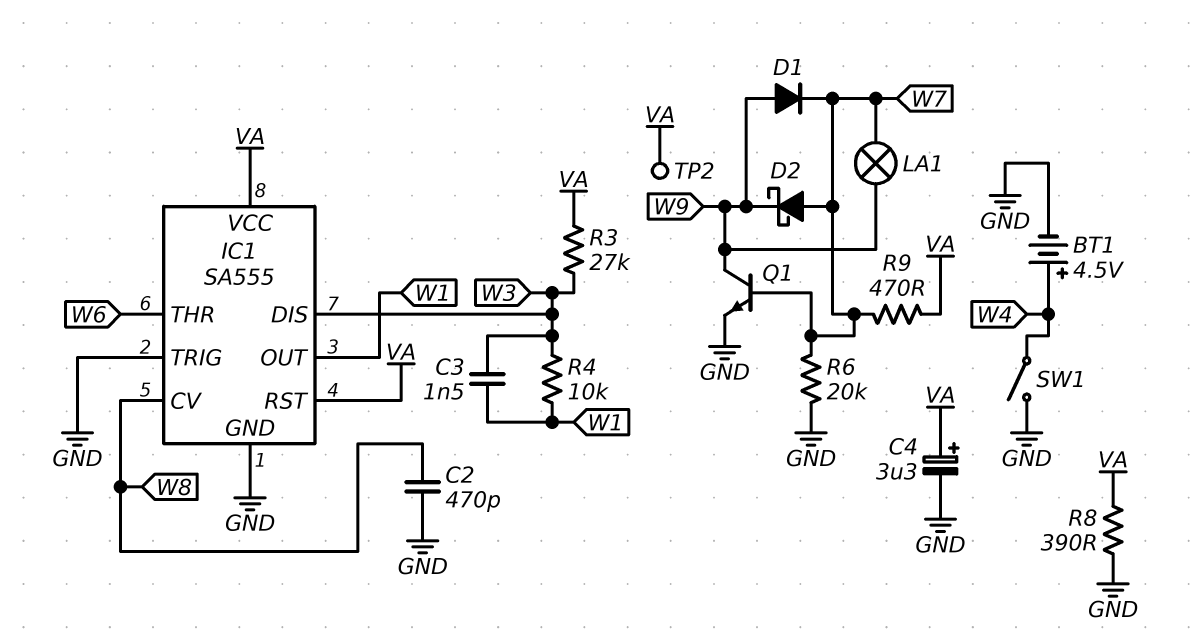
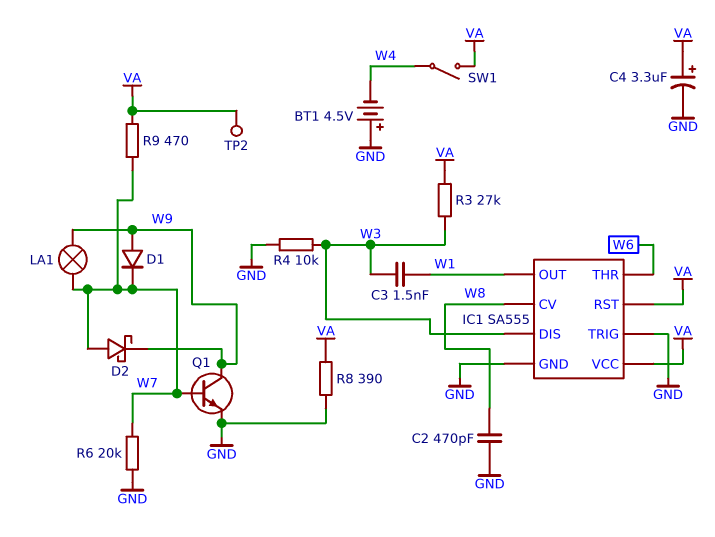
BT1: 4.5V (plus W4, minus GND) -> 4.5V (plus GND, minus W4)
R4: 10k (W1, W3) -> 10k (GND, W3)
SW1: switch (GND, W4) -> switch (VA, W4)

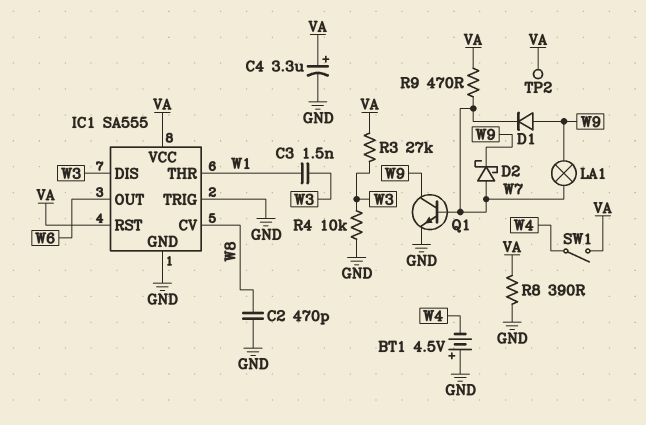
IC1 pin OUT: W1 -> W6
IC1 pin THR: W6 -> W1
R6: 20k (GND, W7) -> none

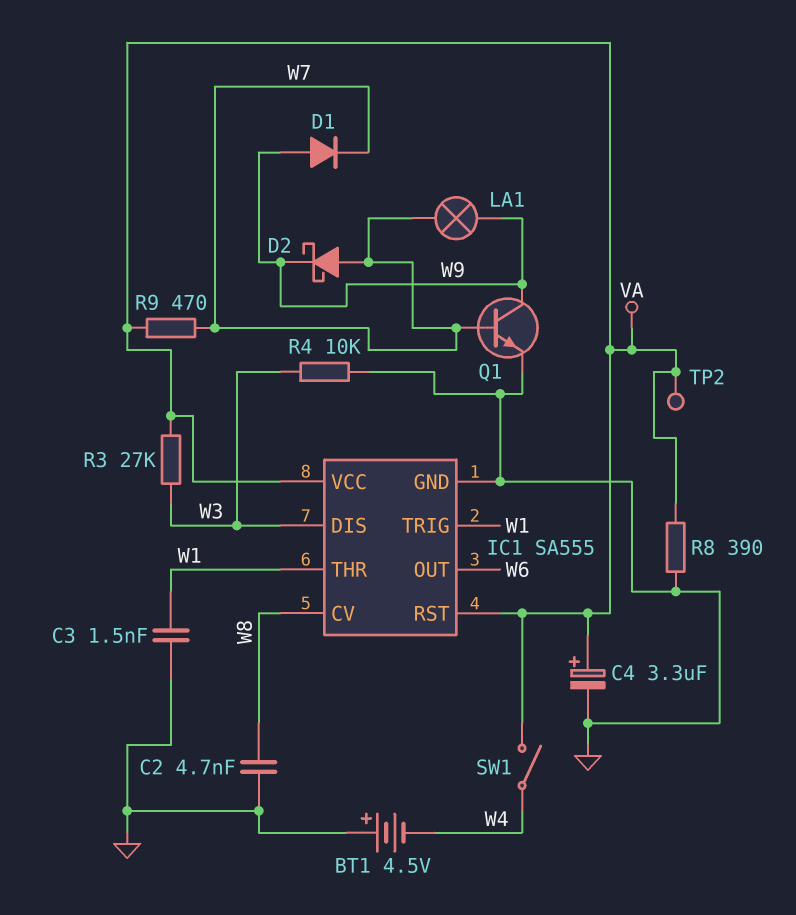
C2: 470pF (GND, W8) -> 4.7nF (GND, W8)
C3: 1.5nF (W1, W3) -> 1.5nF (GND, W1)
IC1 pin TRIG: GND -> W1

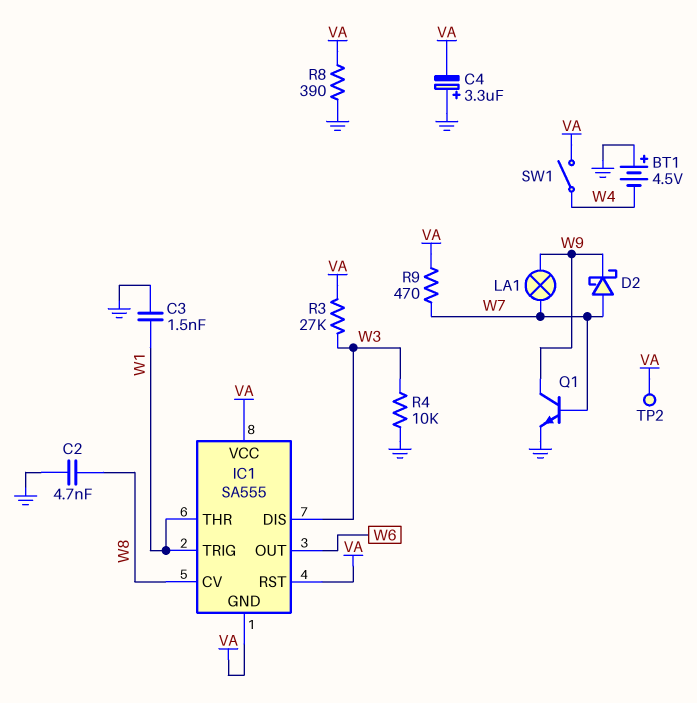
C4: 3.3uF (plus VA, minus GND) -> 3.3uF (plus GND, minus VA)
D1: diode (A W9, K W7) -> none
IC1 pin GND: GND -> VA

